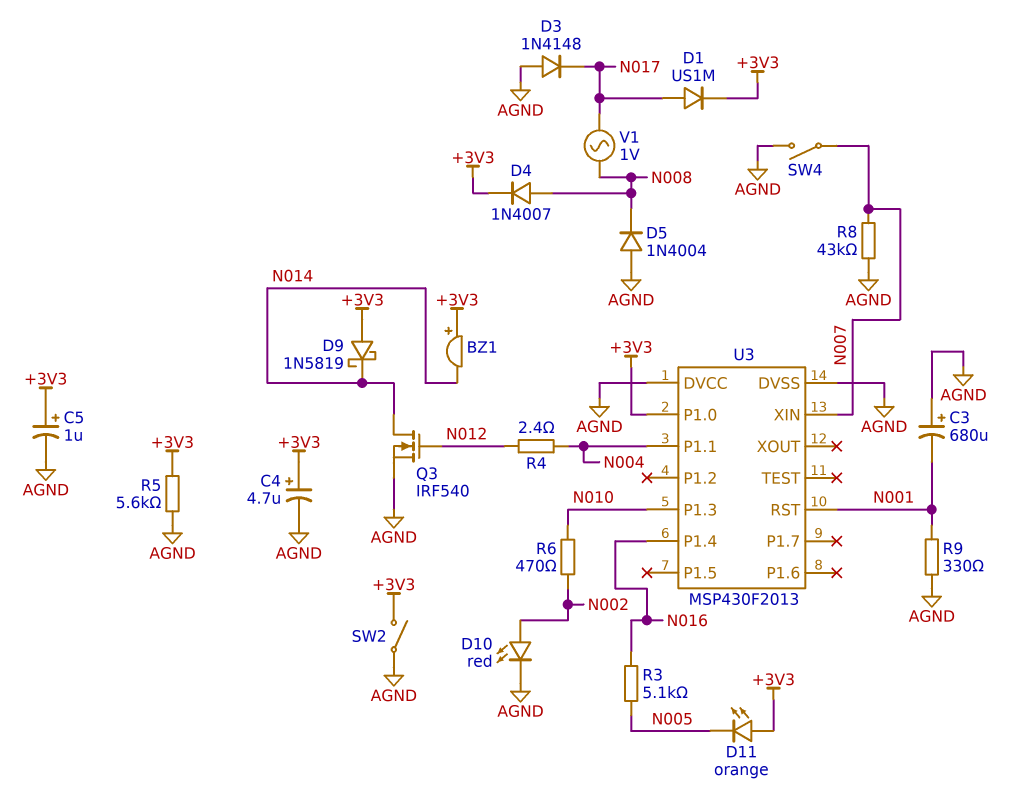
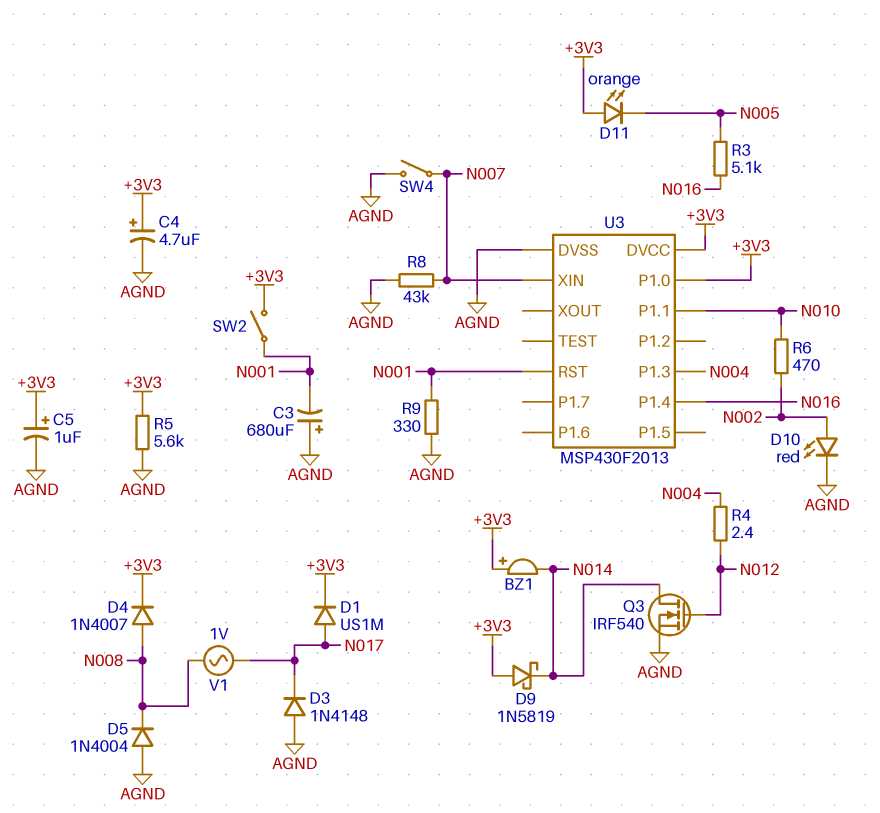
SW2: switch (+3V3, AGND) -> switch (+3V3, N001)
U3 pin DVCC: AGND -> +3V3
U3 pin P1.1: N004 -> N010
U3 pin P1.3: N010 -> N004

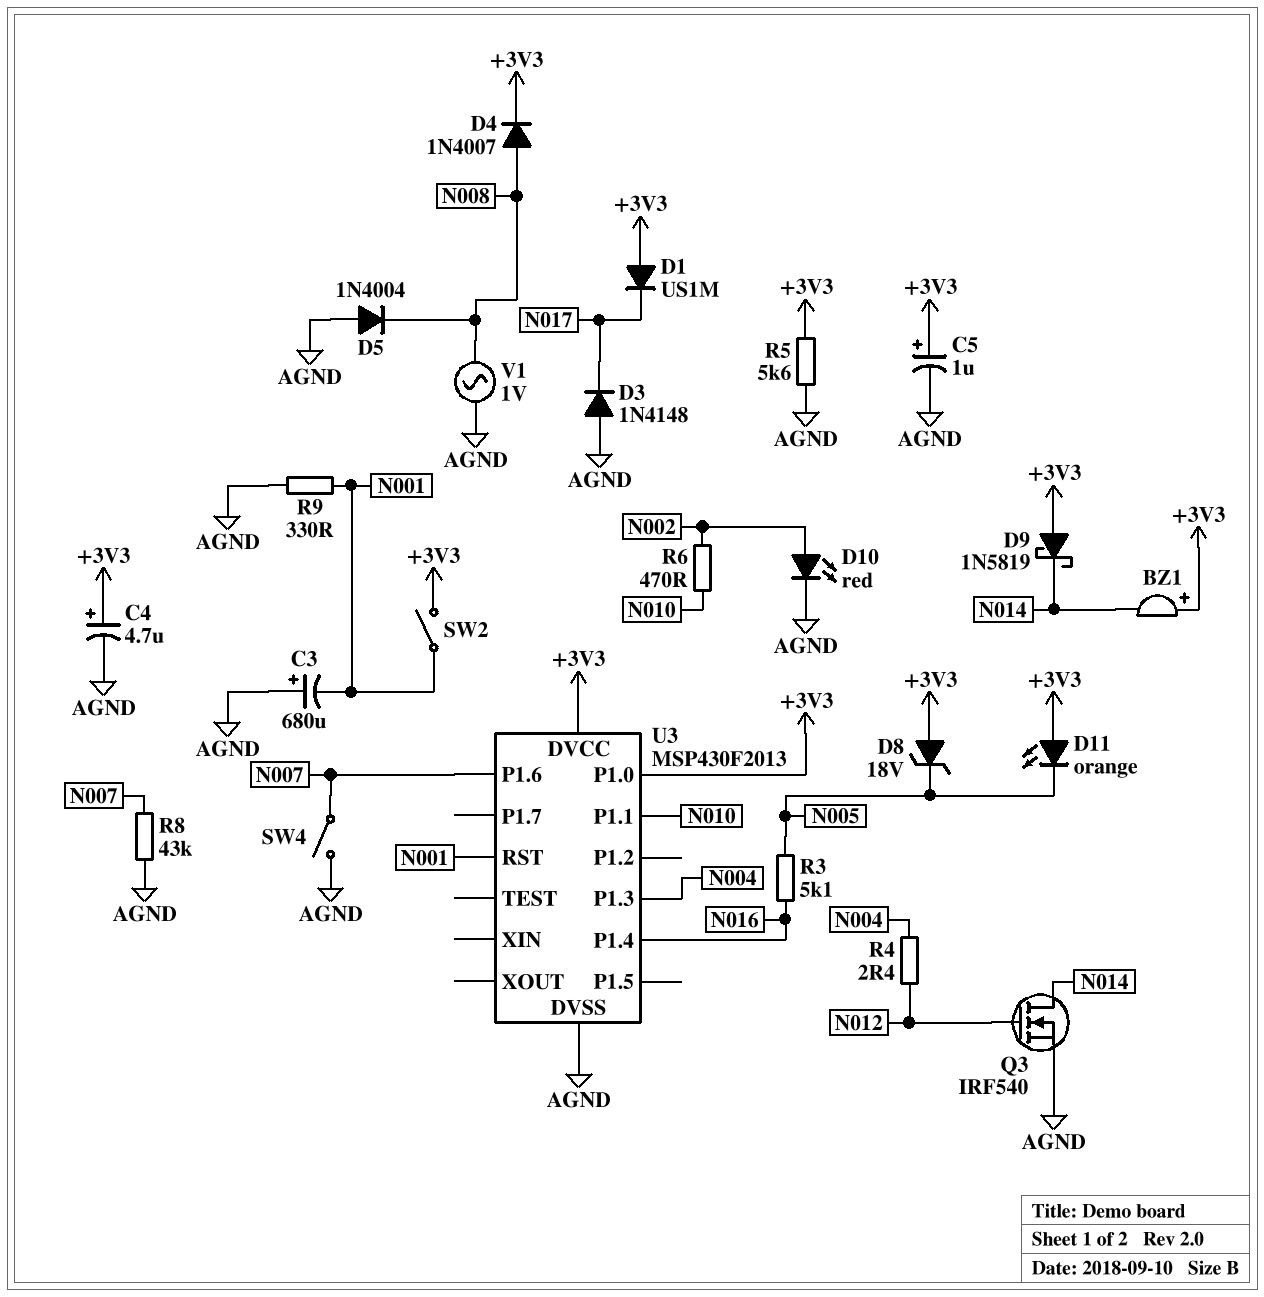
D1: diode US1M (A N017, K +3V3) -> diode US1M (A +3V3, K N017)
D8: none -> zener 18V (A +3V3, K N005)
U3 pin P1.6: none -> N007
U3 pin XIN: N007 -> none
V1: AC 1V (N008, N017) -> AC 1V (AGND, N008)

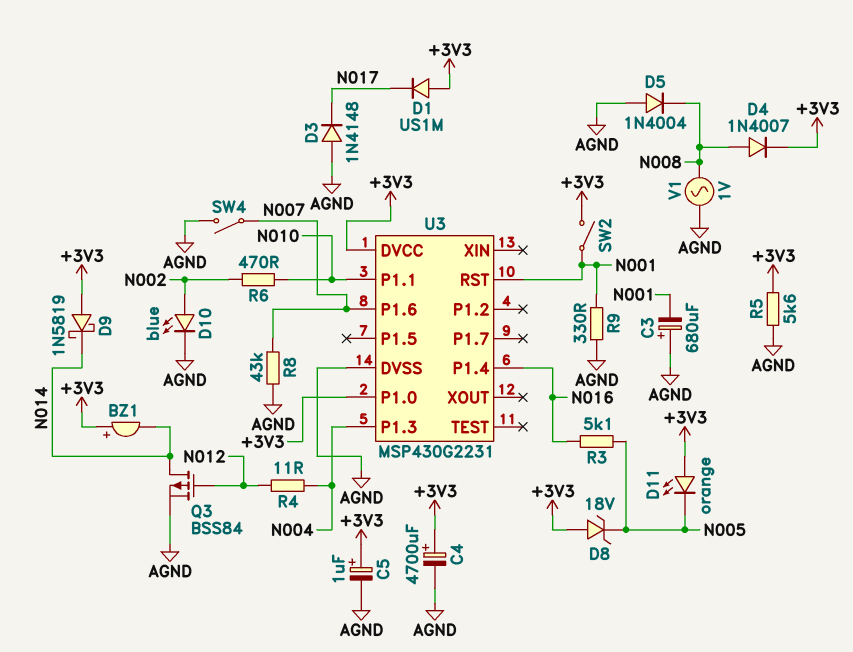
C4: 4.7uF (plus +3V3, minus AGND) -> 4700uF (plus +3V3, minus AGND)
D10: LED red (A N002, K AGND) -> LED blue (A N002, K AGND)
Q3: NMOS IRF540 (G N012, D N014, S AGND) -> PMOS BSS84 (G N012, D N014, S AGND)
R4: 2.4 (N004, N012) -> 11 (N004, N012)
U3: MSP430F2013 -> MSP430G2231

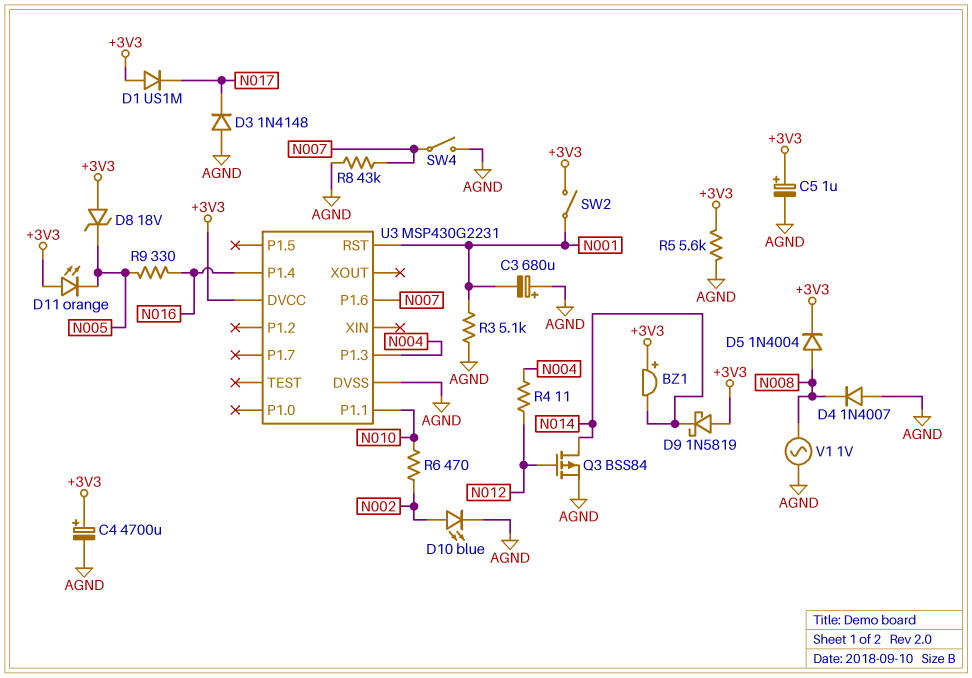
D4: diode 1N4007 (A N008, K +3V3) -> diode 1N4007 (A AGND, K N008)
D5: diode 1N4004 (A AGND, K N008) -> diode 1N4004 (A N008, K +3V3)
R3: 5.1k (N005, N016) -> 5.1k (AGND, N001)
R9: 330 (AGND, N001) -> 330 (N005, N016)
U3 pin P1.0: +3V3 -> none

